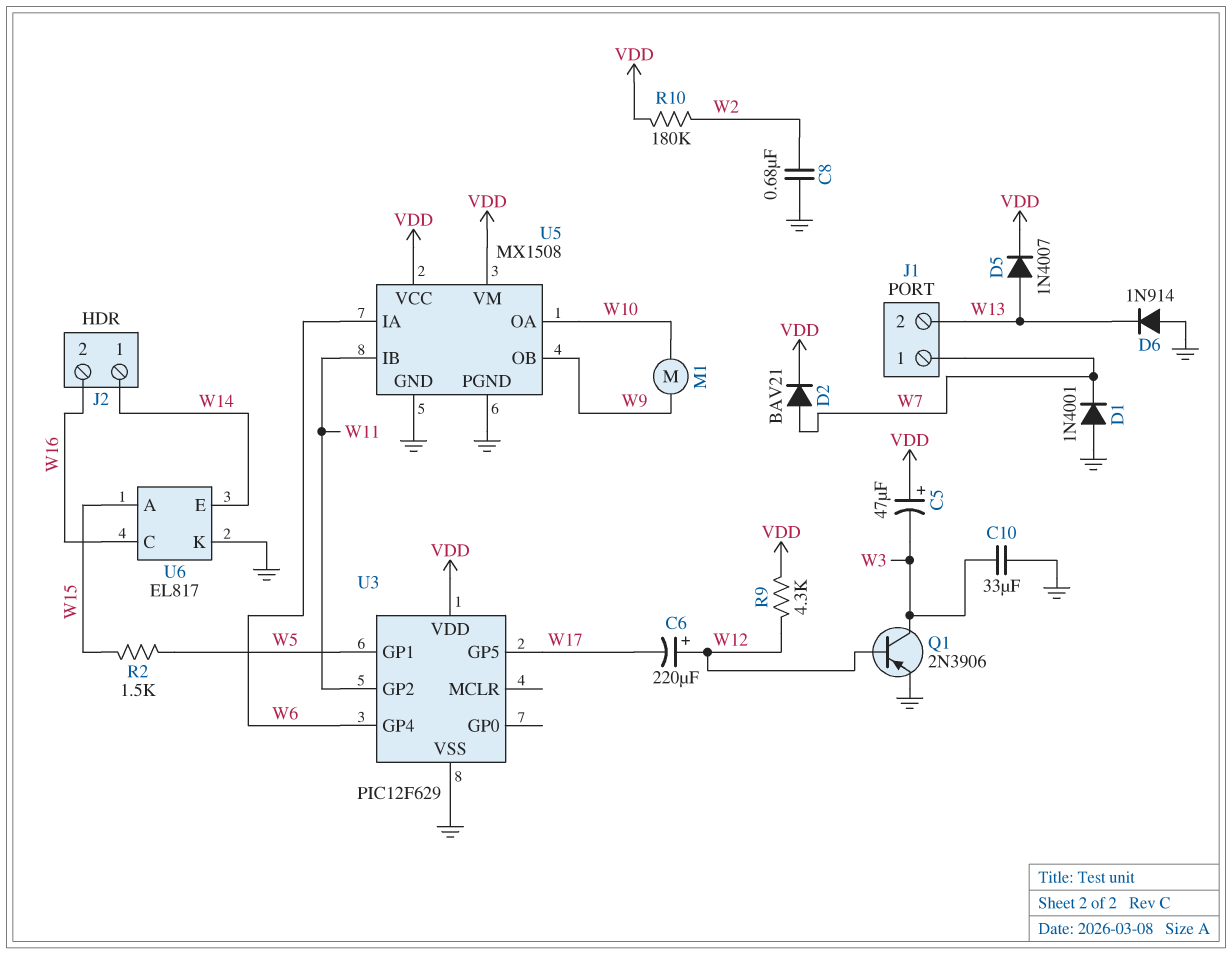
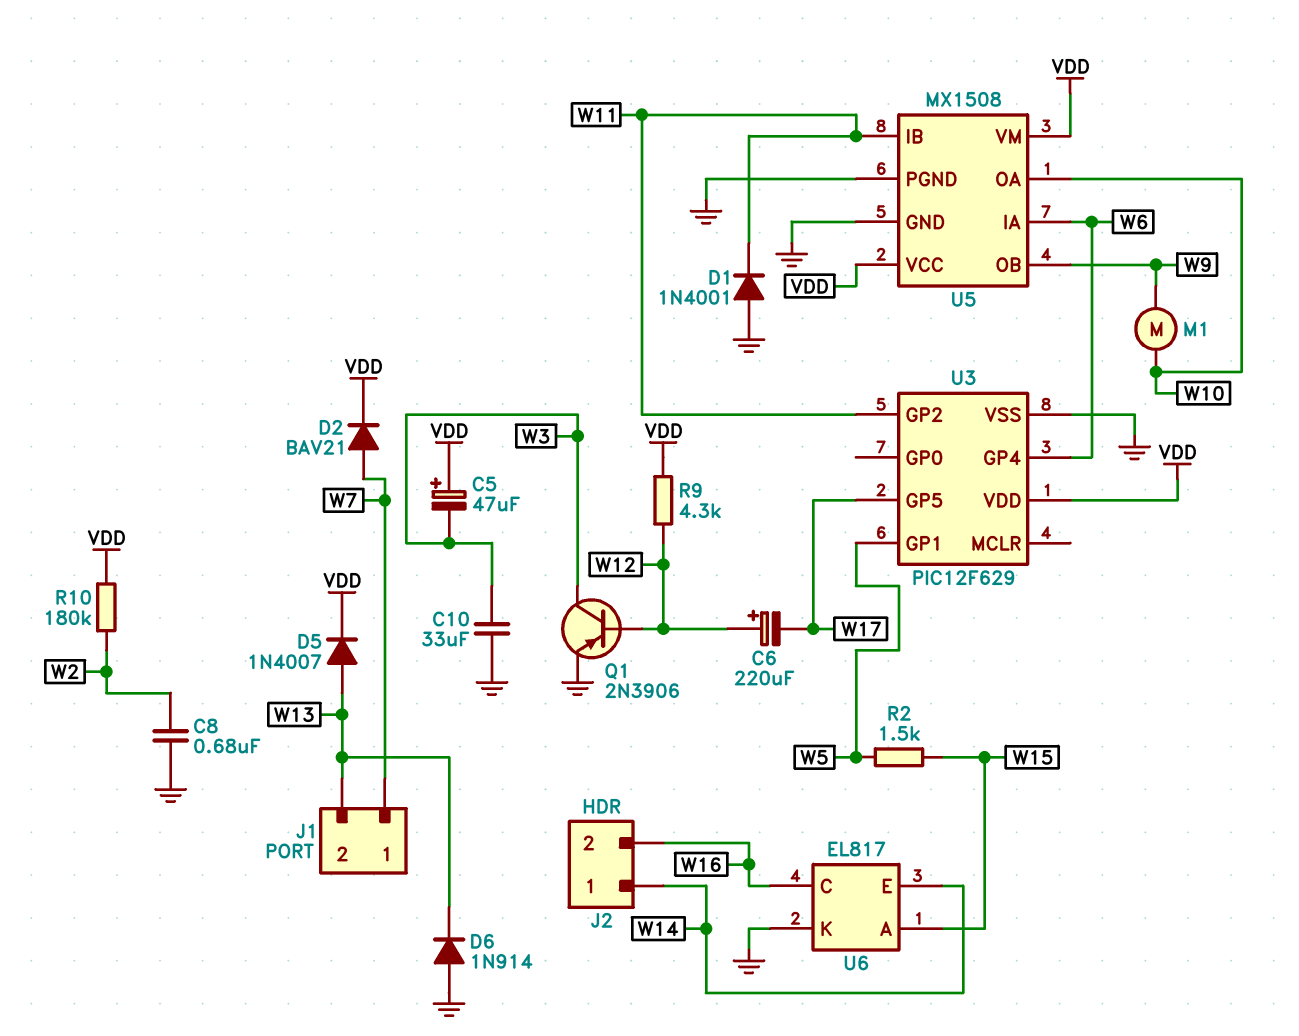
D1: diode 1N4001 (A GND, K W7) -> diode 1N4001 (A GND, K W11)

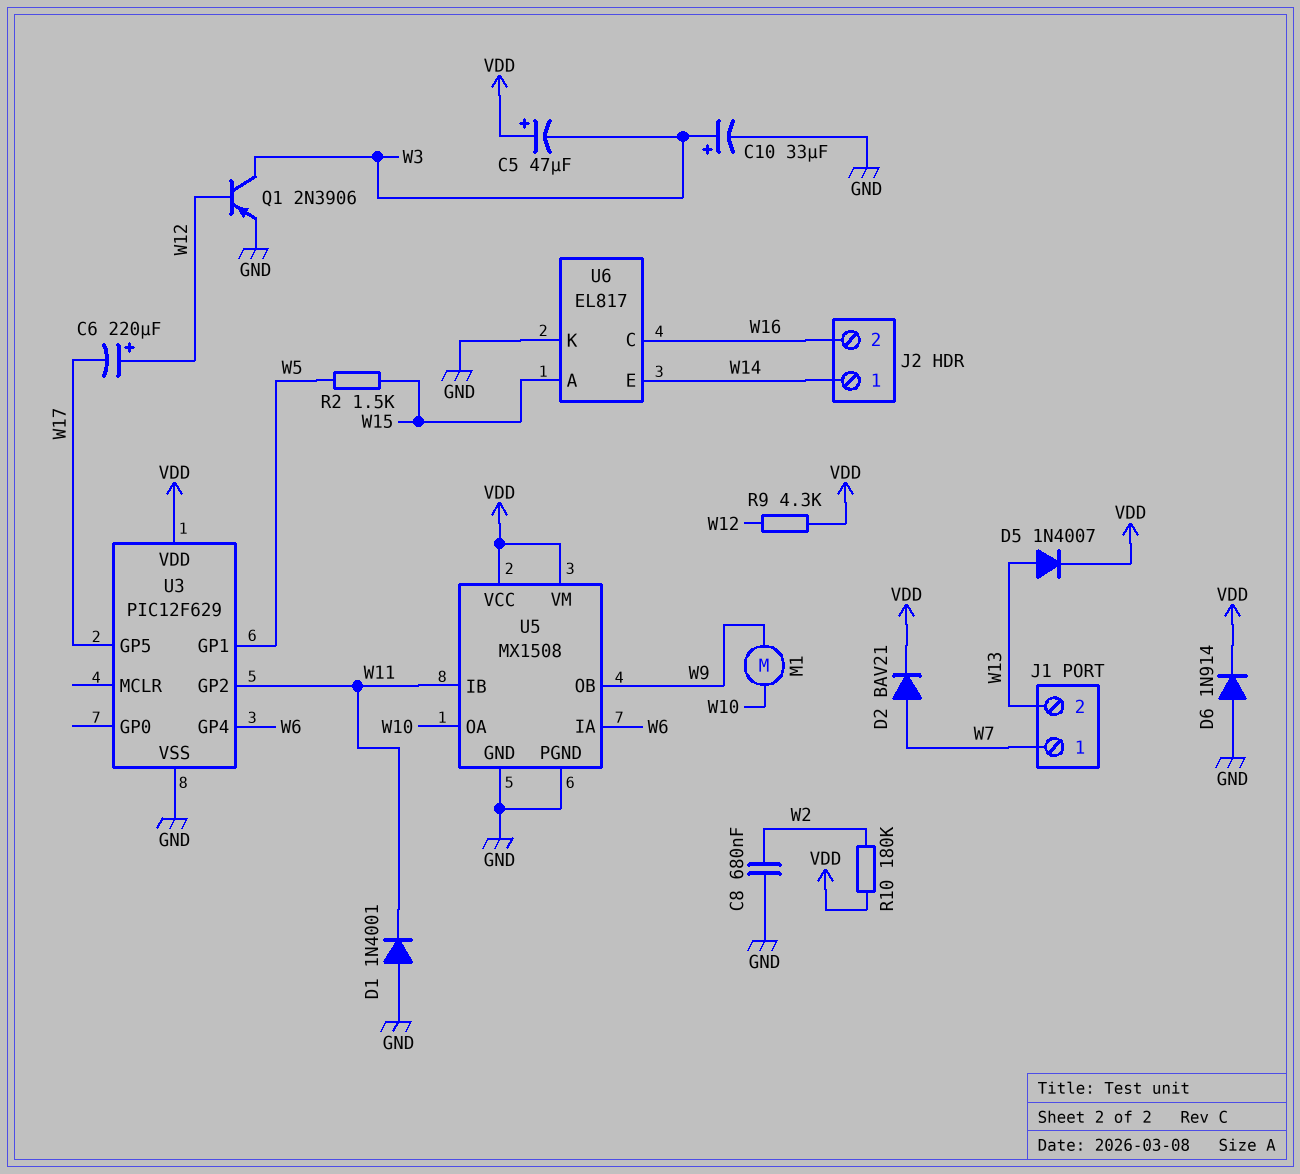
C10: 33uF (GND, W3) -> 33uF (plus W3, minus GND)
D6: diode 1N914 (A GND, K W13) -> diode 1N914 (A GND, K VDD)

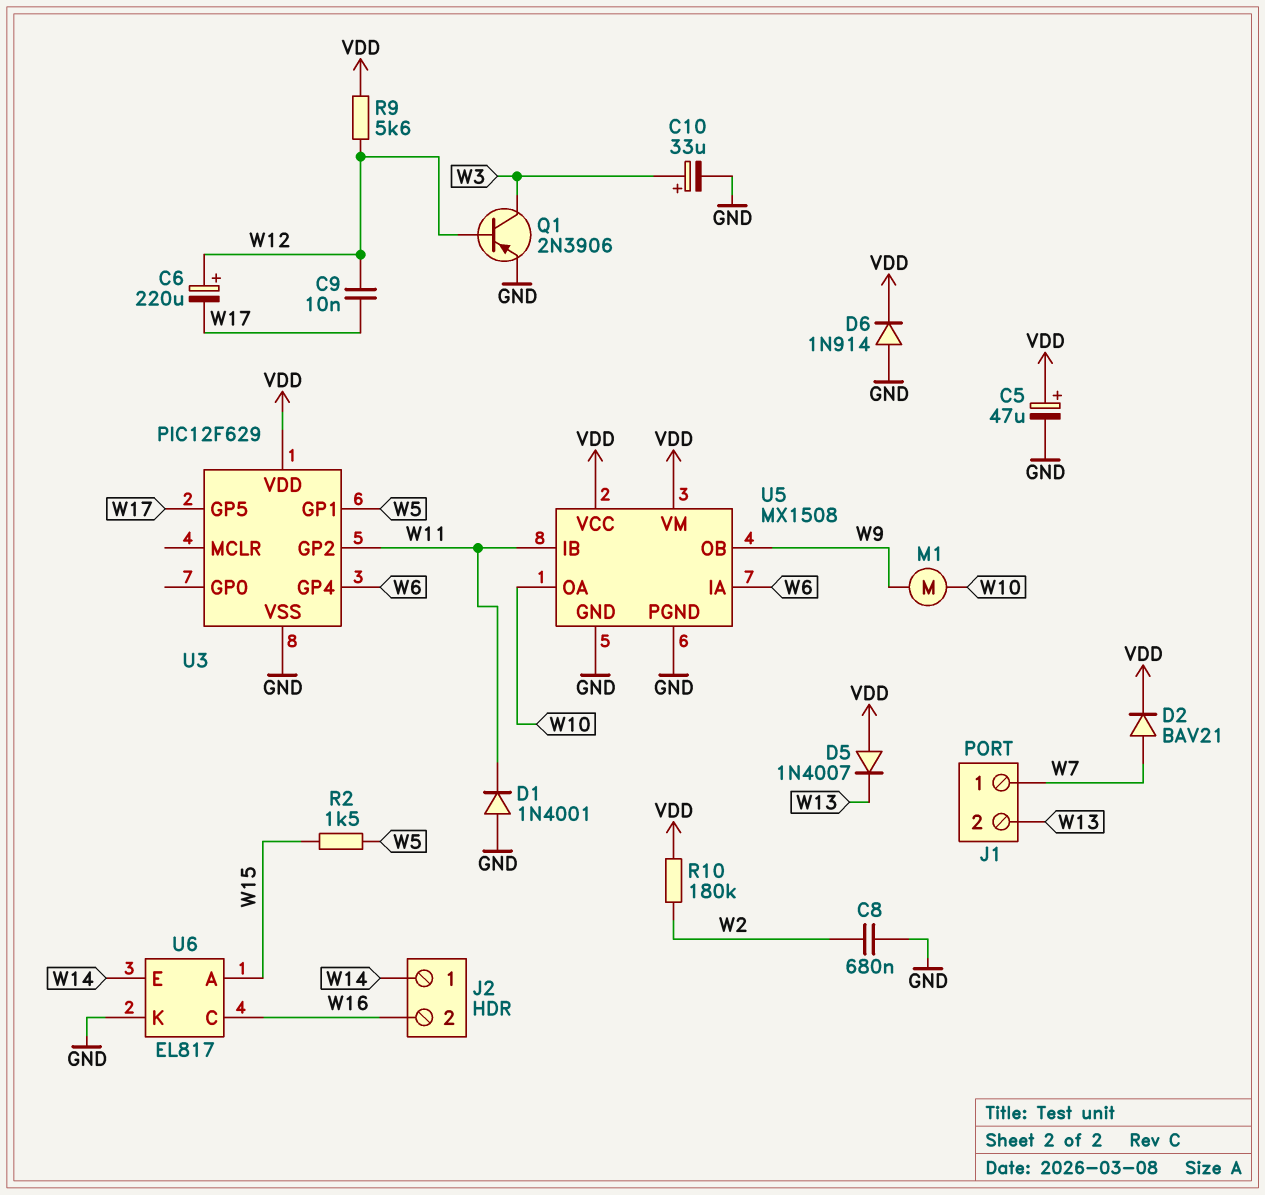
C5: 47uF (plus VDD, minus W3) -> 47uF (plus VDD, minus GND)
C9: none -> 10nF (W12, W17)
D5: diode 1N4007 (A W13, K VDD) -> diode 1N4007 (A VDD, K W13)
R9: 4.3k (VDD, W12) -> 5.6k (VDD, W12)

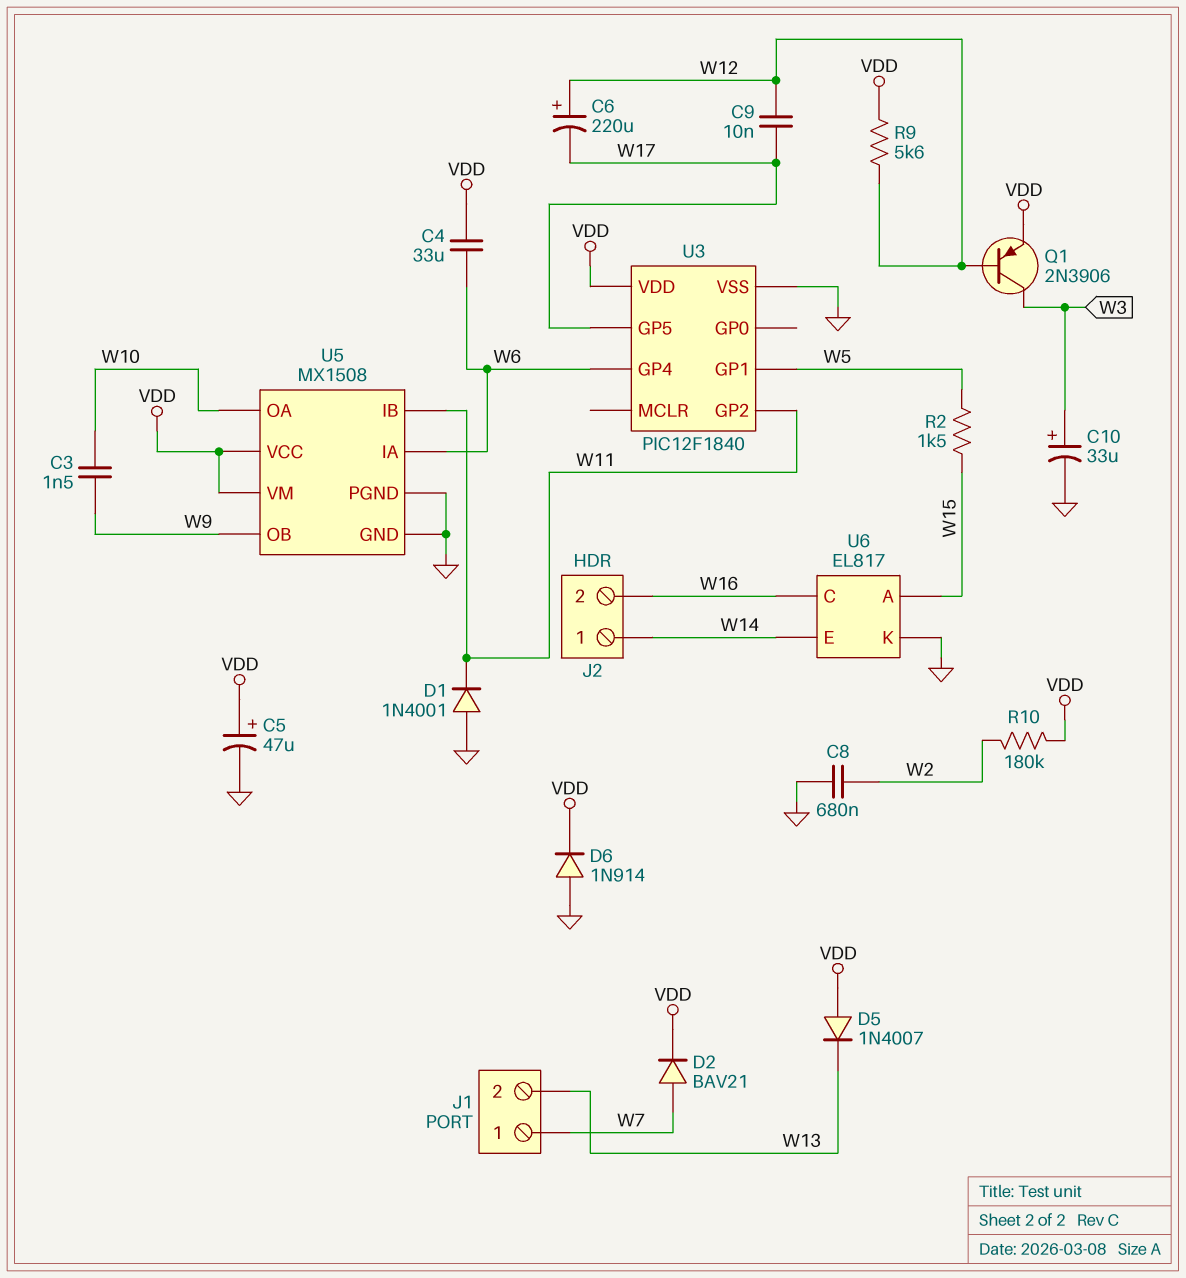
C3: none -> 1.5nF (W9, W10)
C4: none -> 33uF (VDD, W6)
M1: motor (W9, W10) -> none
Q1: PNP 2N3906 (B W12, C W3, E GND) -> PNP 2N3906 (B W12, C W3, E VDD)
U3: PIC12F629 -> PIC12F1840

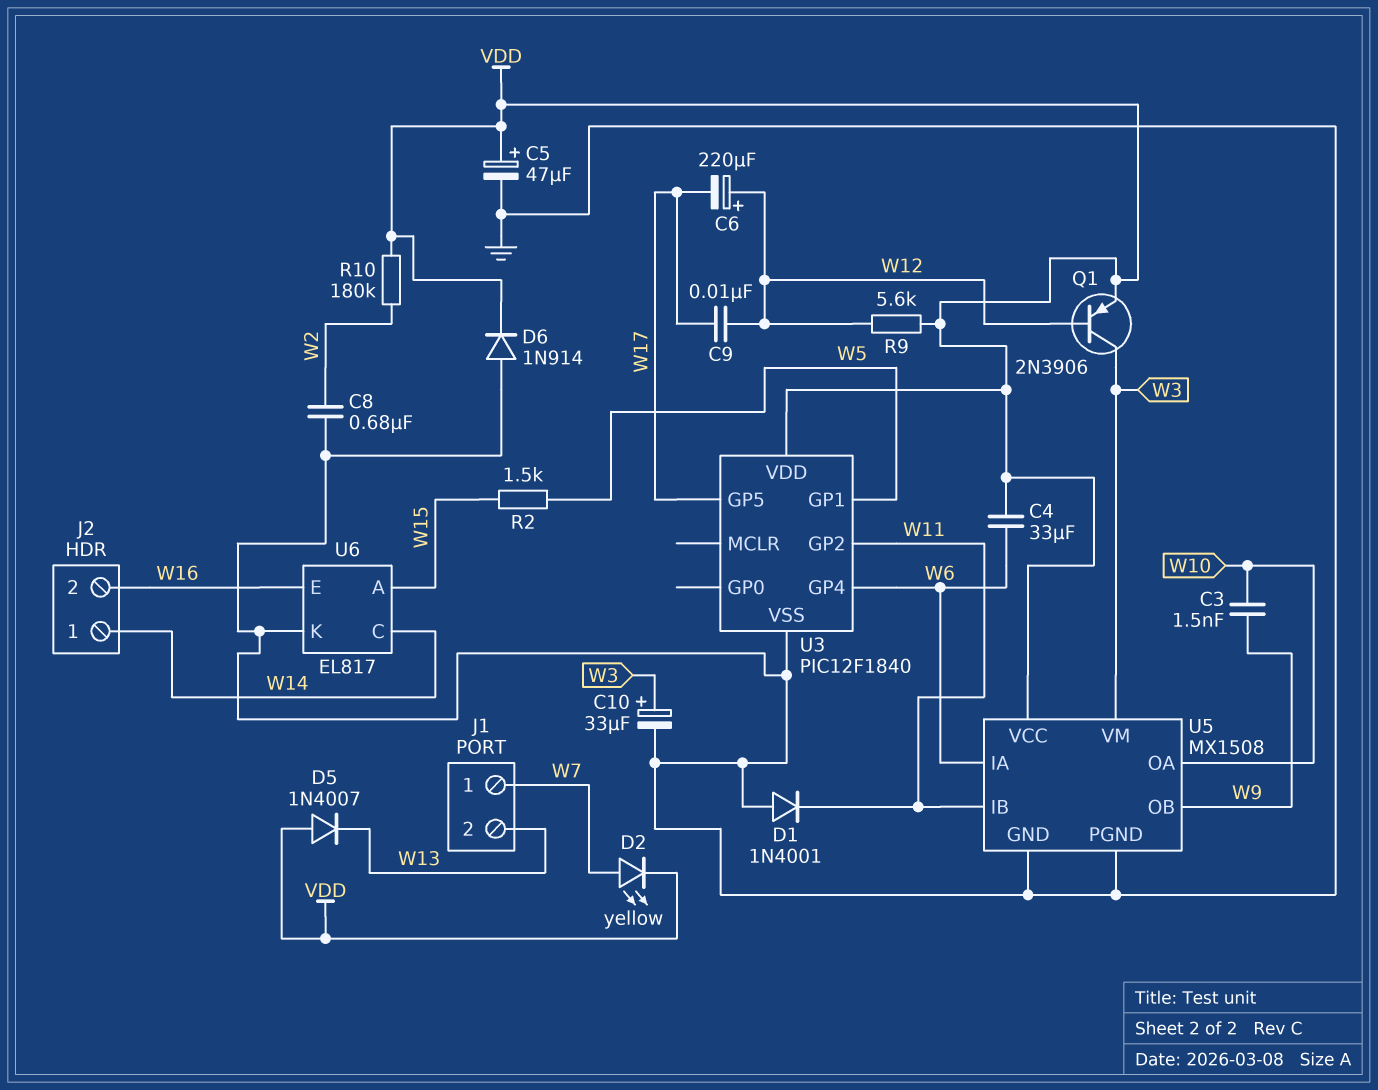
D2: diode BAV21 (A W7, K VDD) -> LED yellow (A W7, K VDD)
U5 pin VM: VDD -> W3
U6 pin C: W16 -> W14
U6 pin E: W14 -> W16

